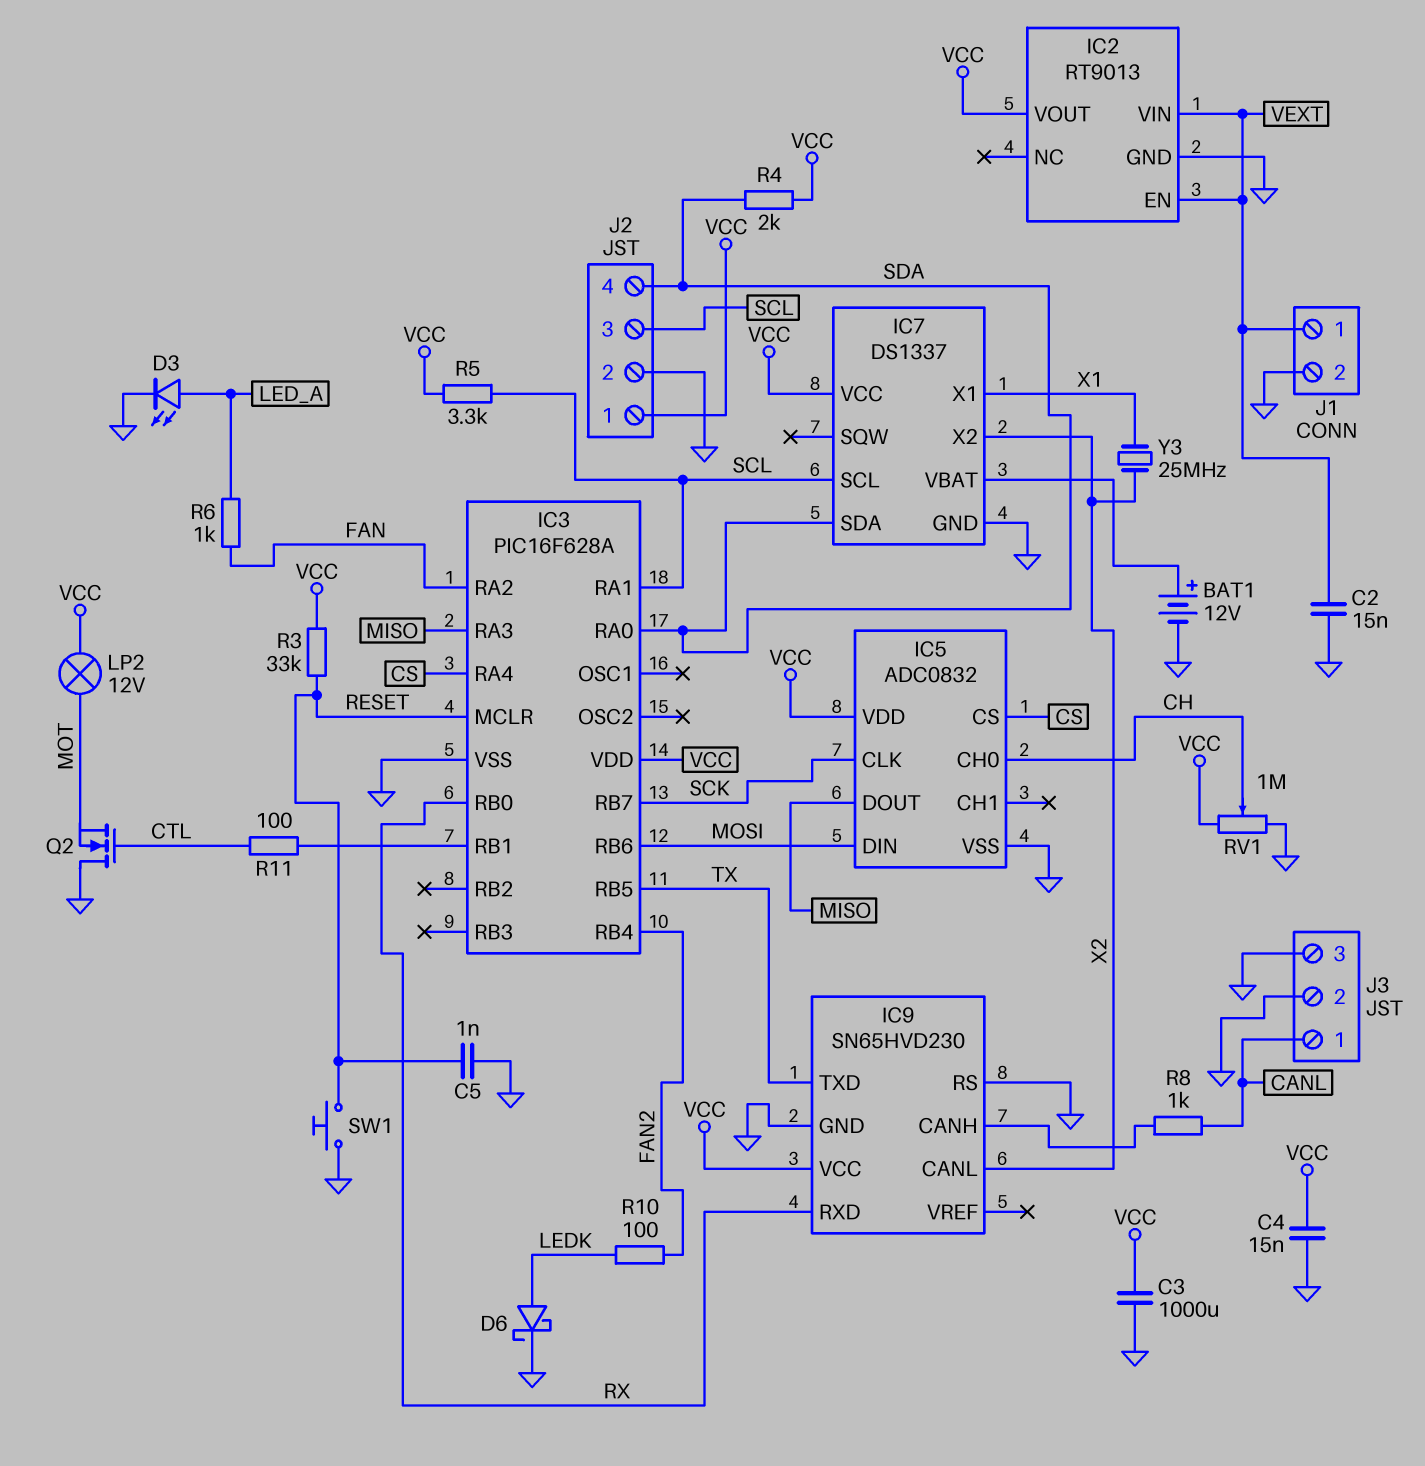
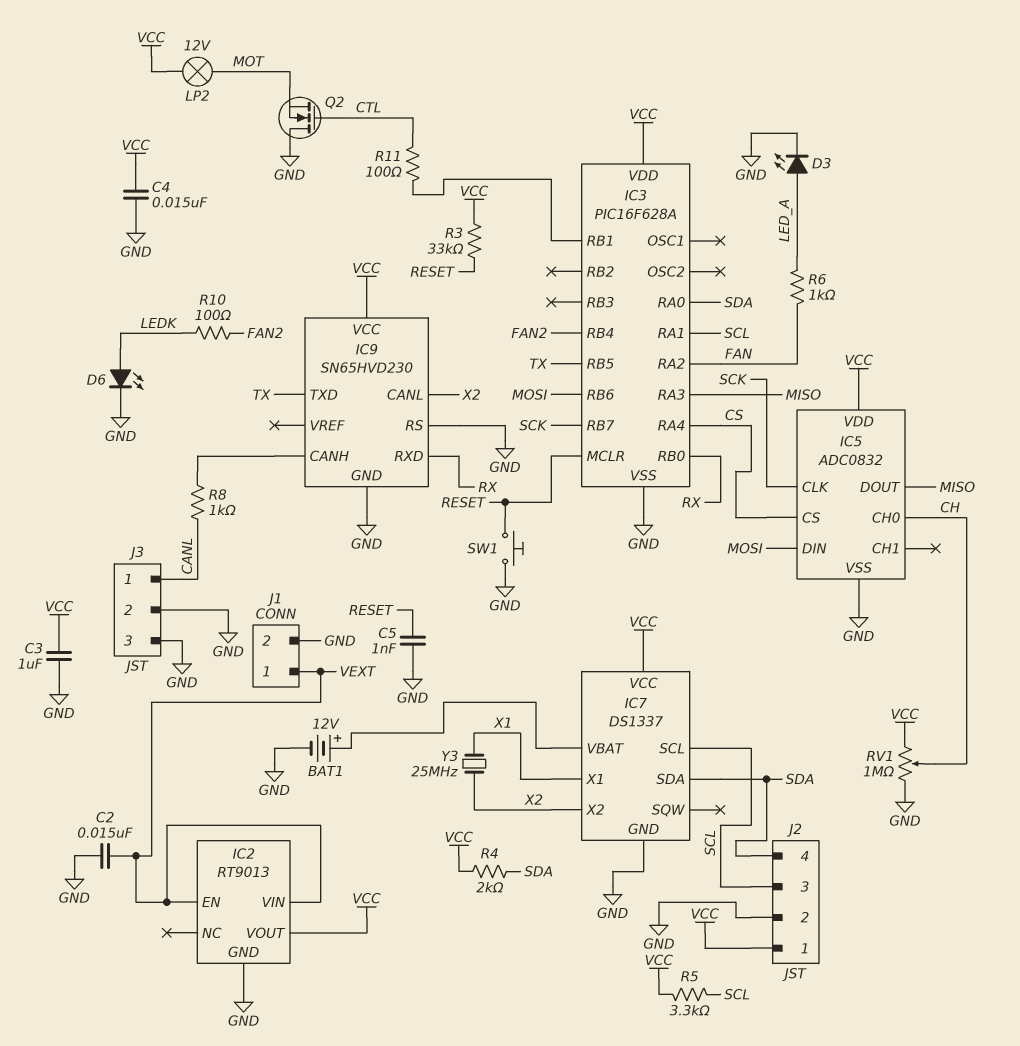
C3: 1000uF (GND, VCC) -> 1uF (GND, VCC)
D6: schottky (A LEDK, K GND) -> LED (A LEDK, K GND)

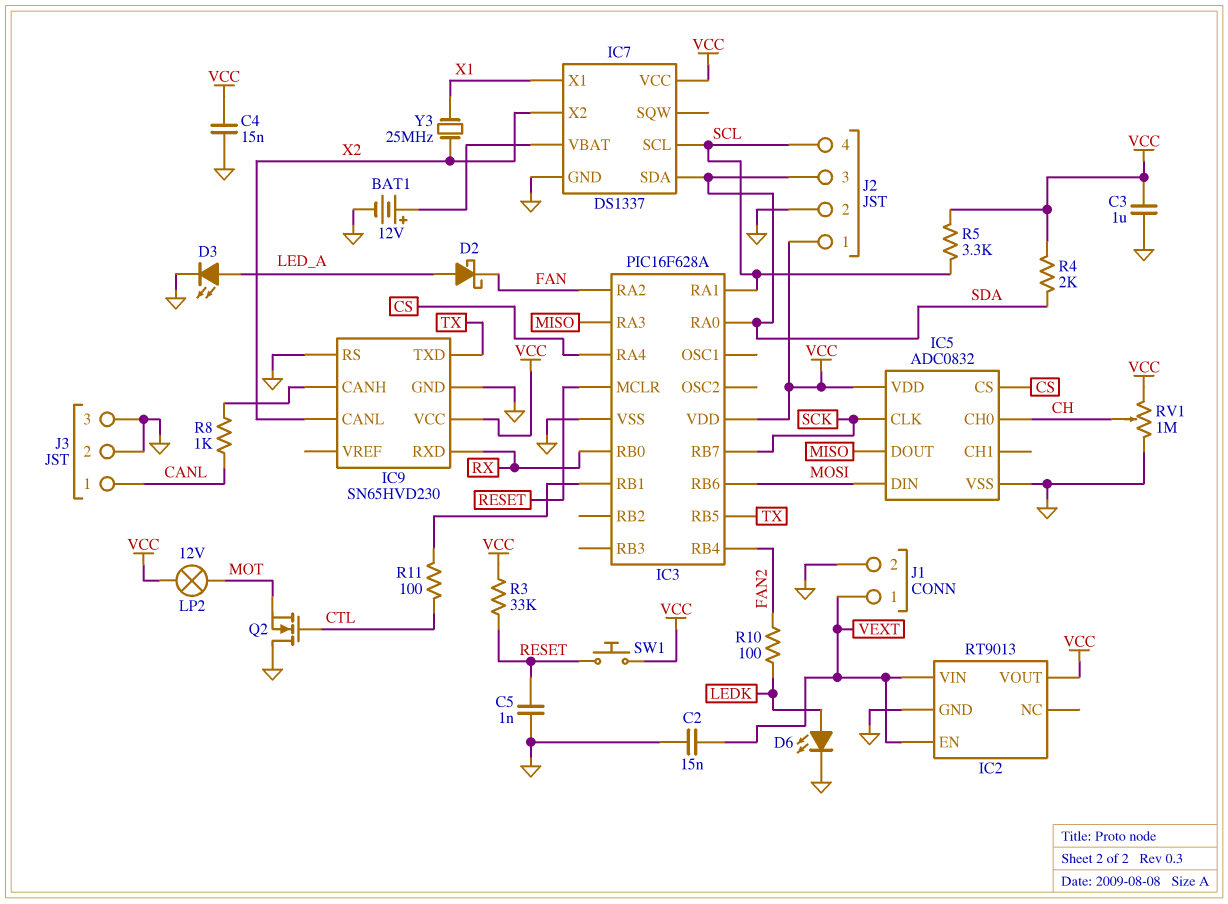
D2: none -> schottky (A LED_A, K FAN)
J2 pin 3: SCL -> SDA
J2 pin 4: SDA -> SCL
R6: 1k (FAN, LED_A) -> none
SW1: button (GND, RESET) -> button (RESET, VCC)

